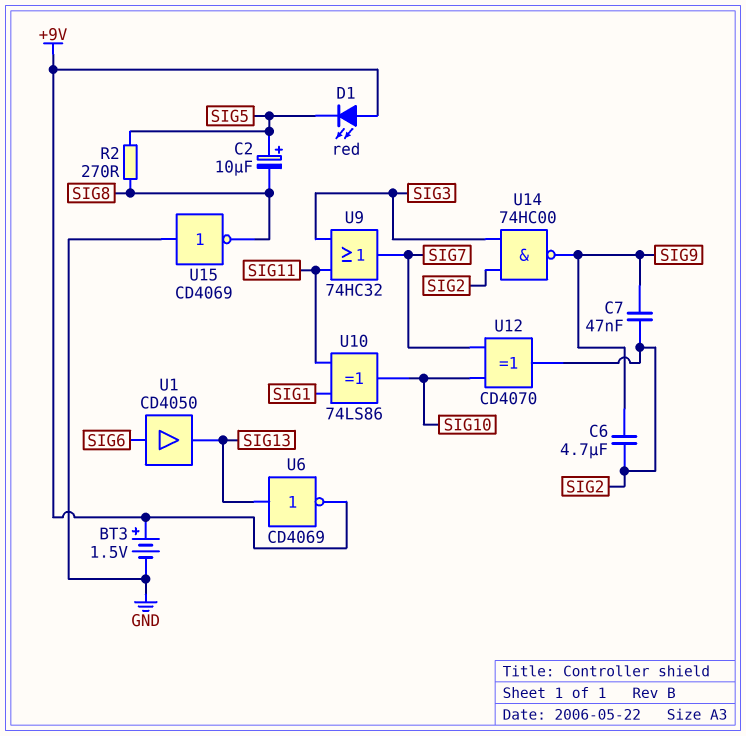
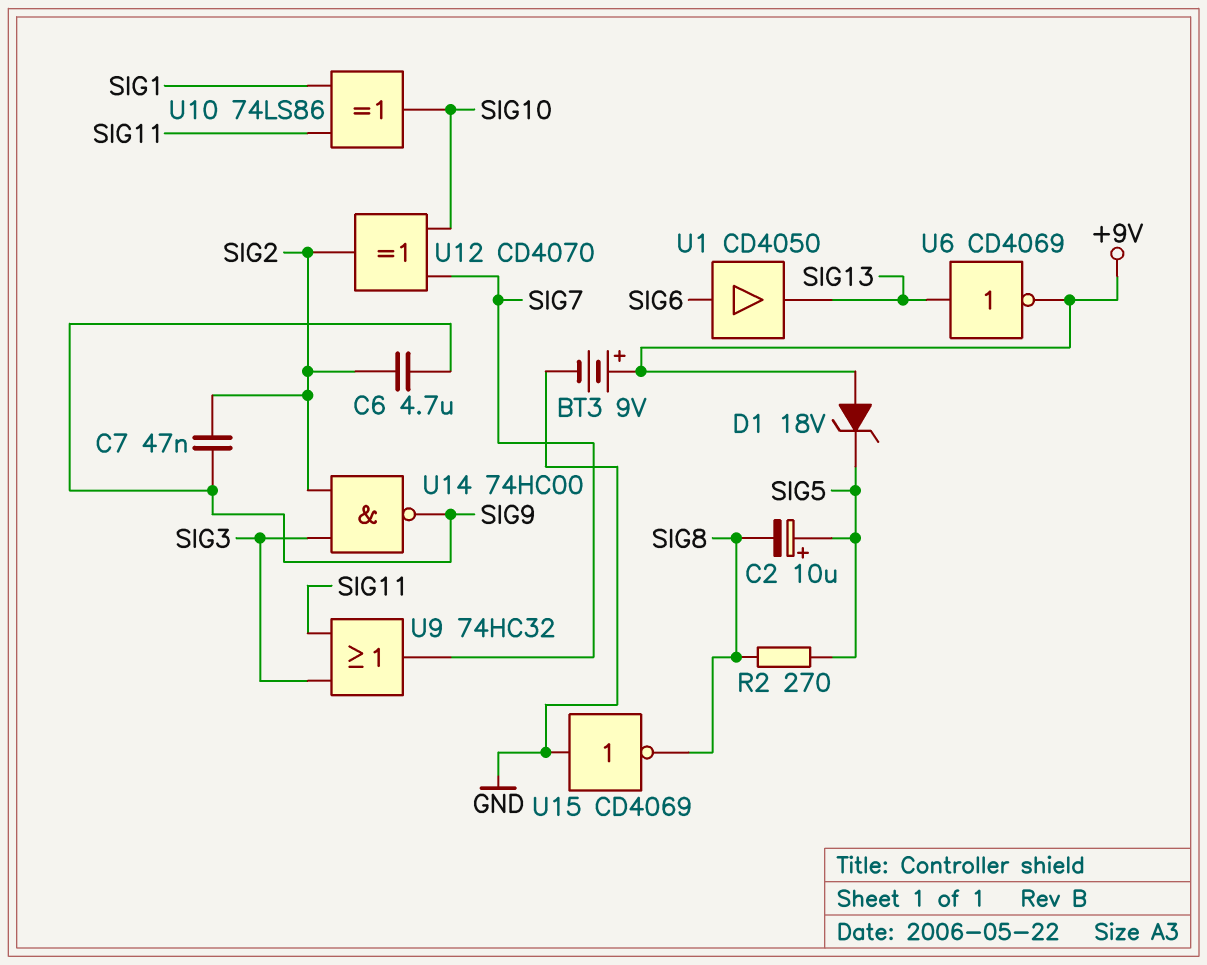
BT3: 1.5V (plus +9V, minus GND) -> 9V (plus +9V, minus GND)
D1: LED red (A +9V, K SIG5) -> zener 18V (A +9V, K SIG5)

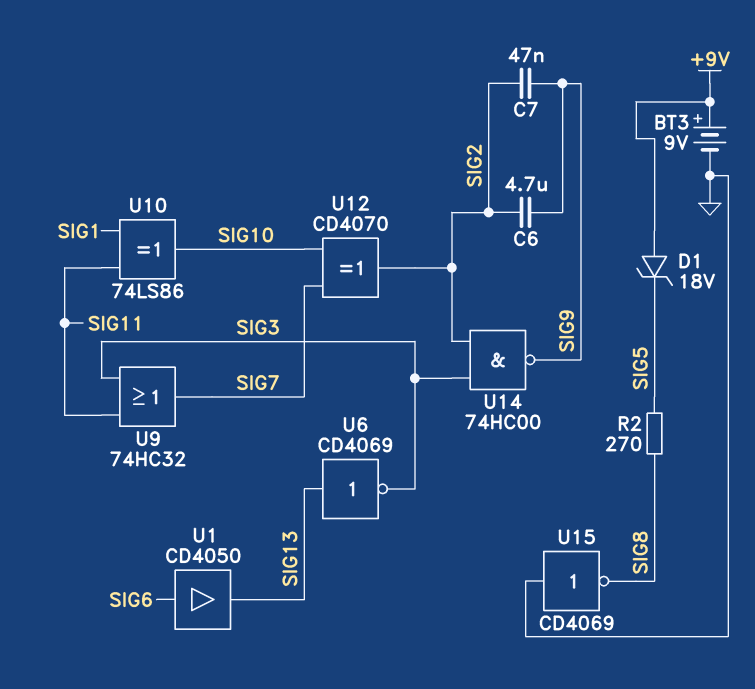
C2: 10uF (plus SIG5, minus SIG8) -> none
U6: NOT CD4069 (in SIG13, out +9V) -> NOT CD4069 (in SIG13, out SIG3)

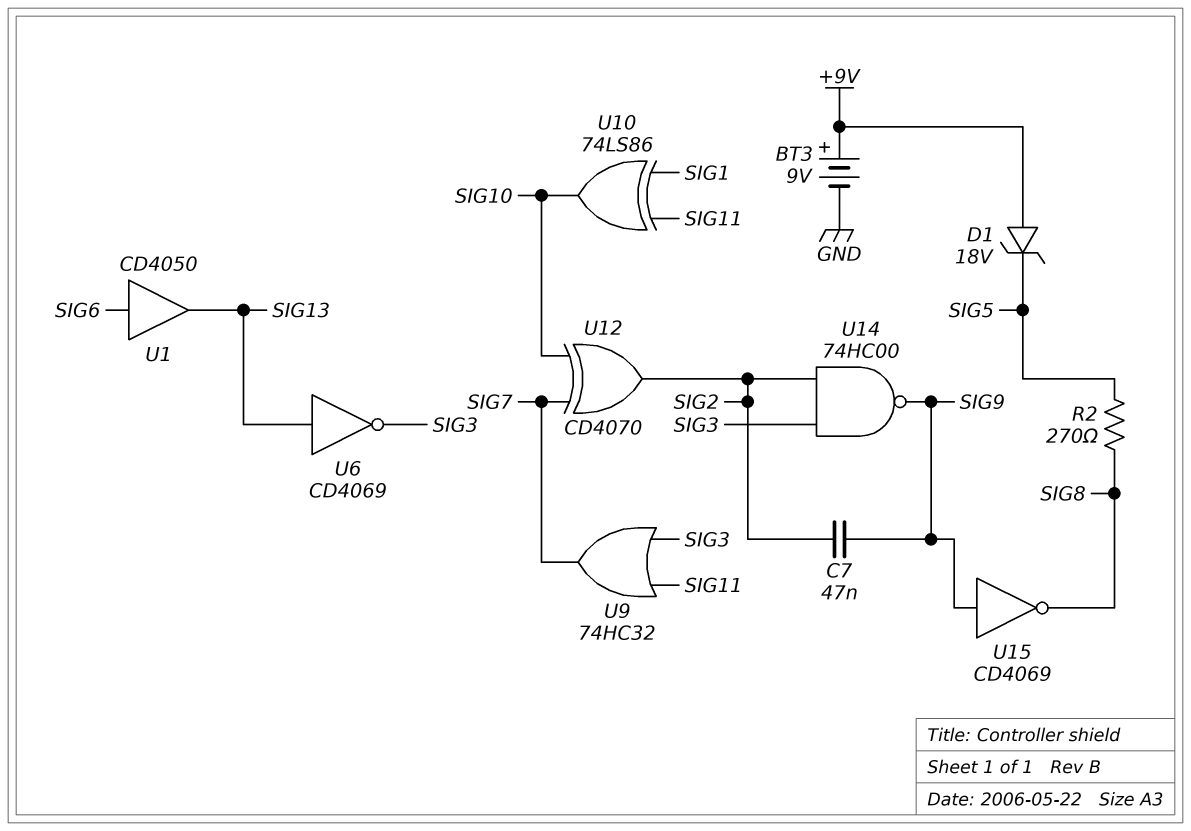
C6: 4.7uF (SIG2, SIG9) -> none
U15: NOT CD4069 (in GND, out SIG8) -> NOT CD4069 (in SIG9, out SIG8)

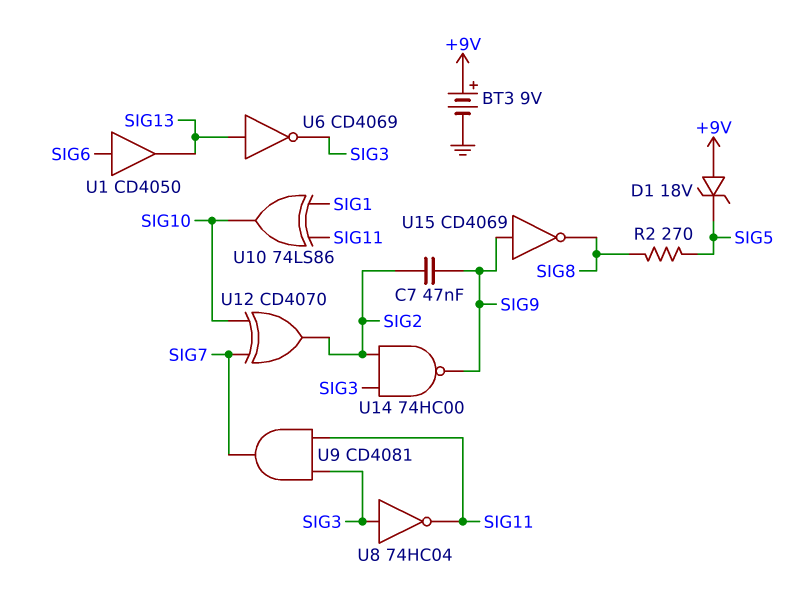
U8: none -> NOT 74HC04 (in SIG3, out SIG11)
U9: OR 74HC32 (in SIG3, in SIG11, out SIG7) -> AND CD4081 (in SIG3, in SIG11, out SIG7)

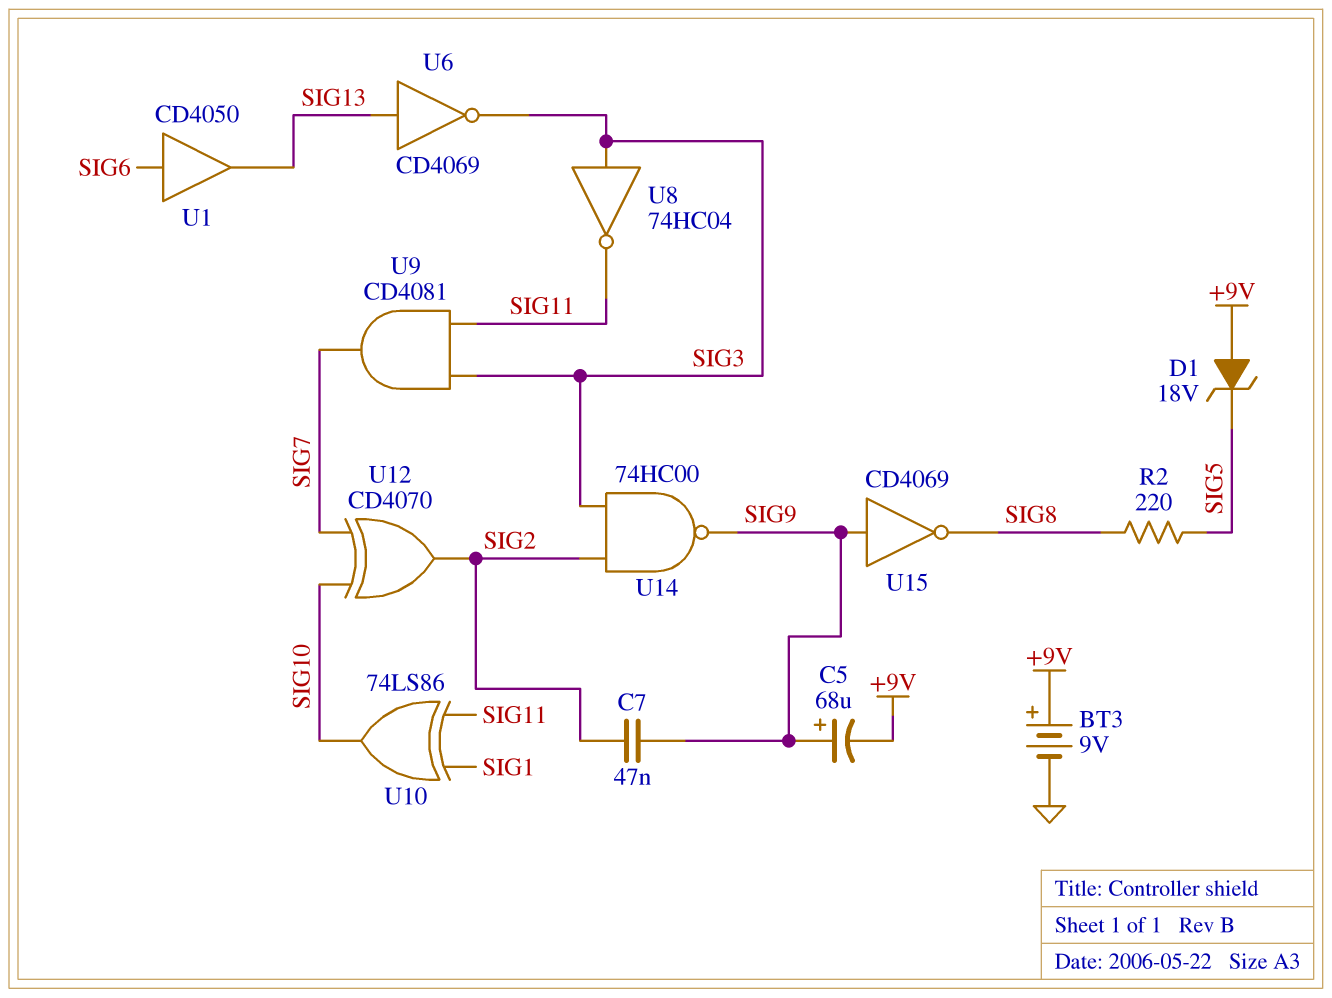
C5: none -> 68uF (plus SIG9, minus +9V)
R2: 270 (SIG5, SIG8) -> 220 (SIG5, SIG8)

